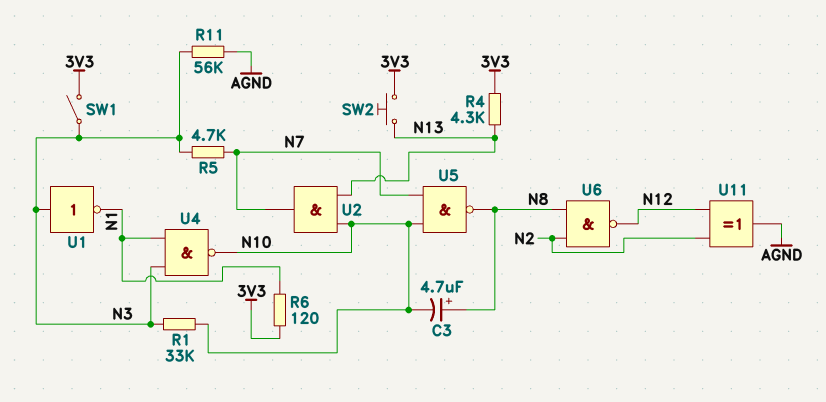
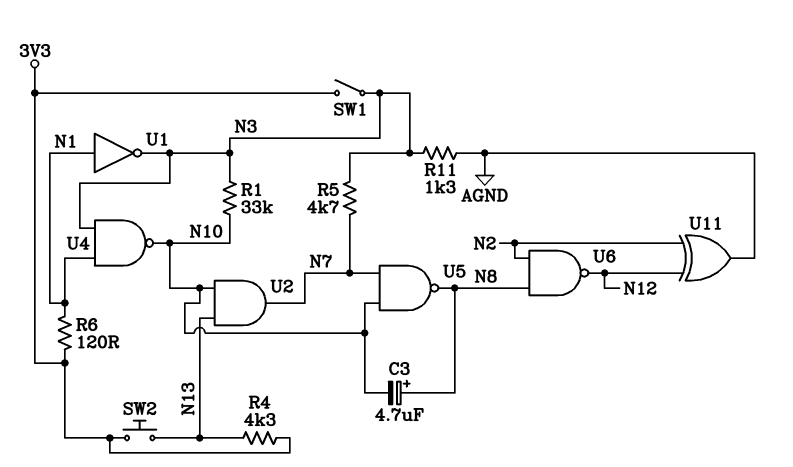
R11: 56k (AGND, N3) -> 1.3k (AGND, N3)
U1: NOT (in N3, out N1) -> NOT (in N1, out N3)

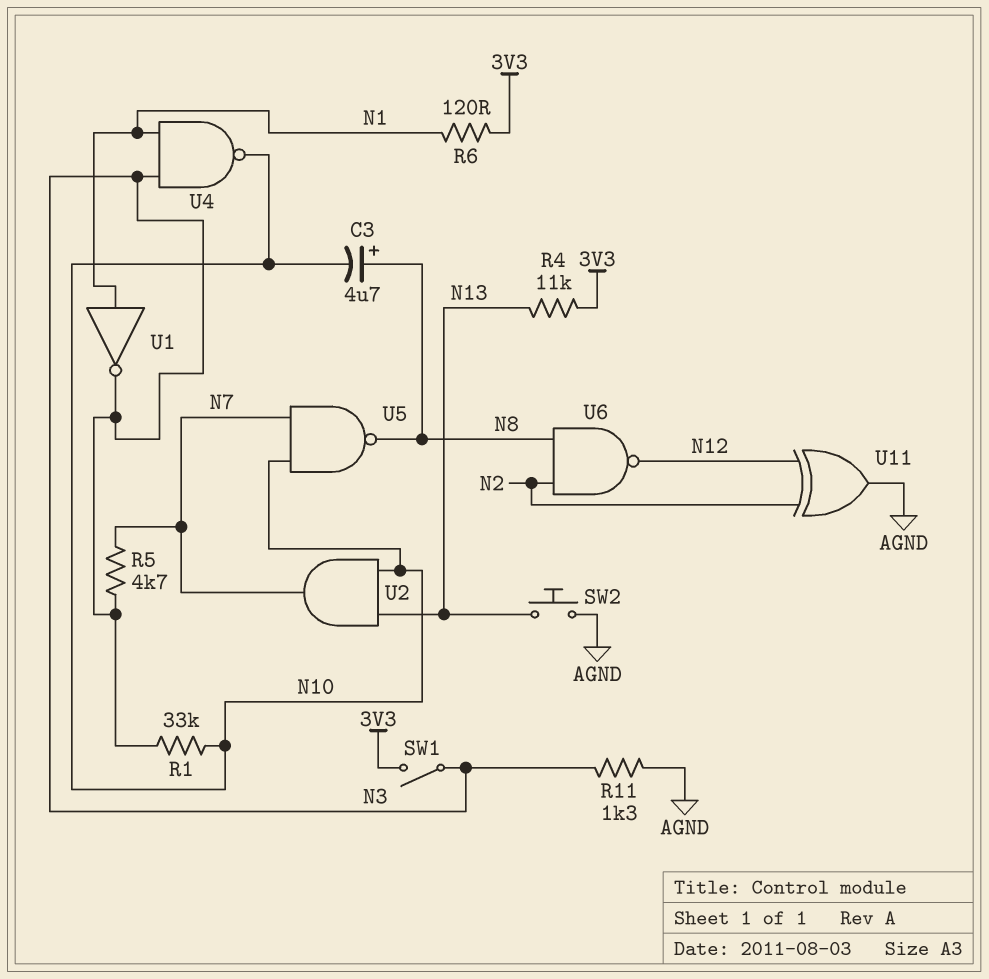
R4: 4.3k (3V3, N13) -> 11k (3V3, N13)
SW2: button (3V3, N13) -> button (AGND, N13)

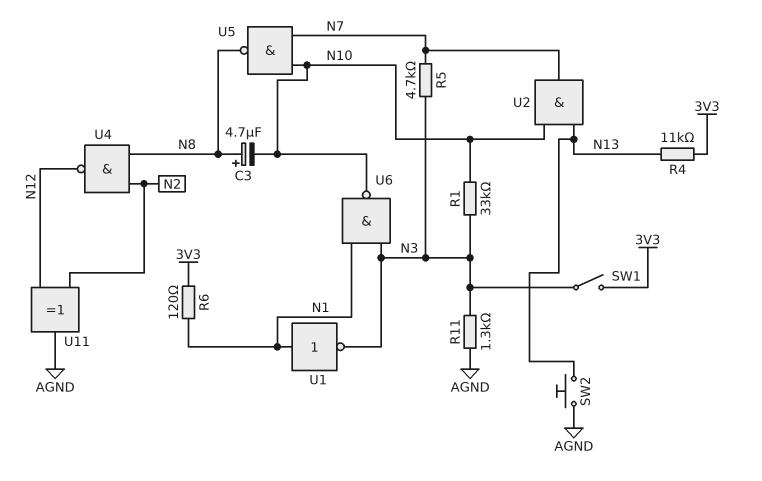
U4: NAND (in N1, in N3, out N10) -> NAND (in N2, in N8, out N12)
U6: NAND (in N2, in N8, out N12) -> NAND (in N1, in N3, out N10)

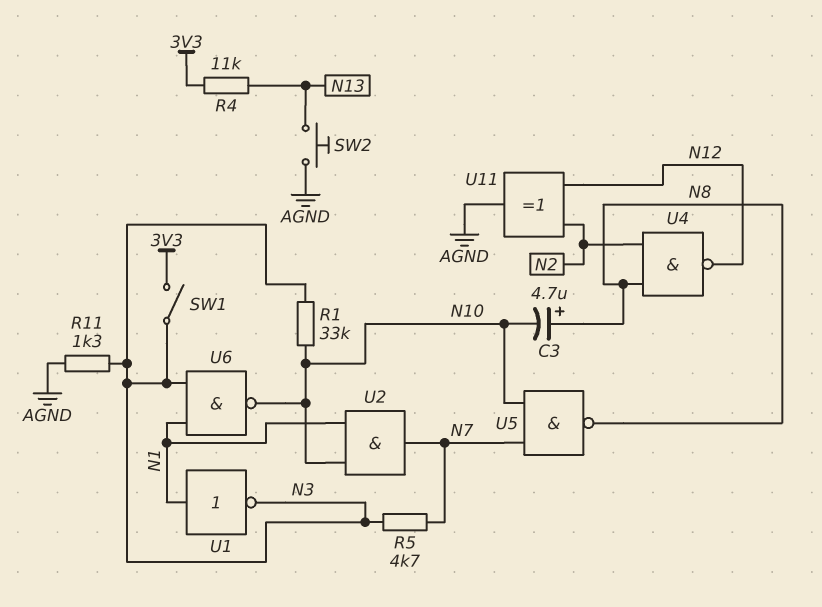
R6: 120 (3V3, N1) -> none
U2: AND (in N10, in N13, out N7) -> AND (in N1, in N10, out N7)

